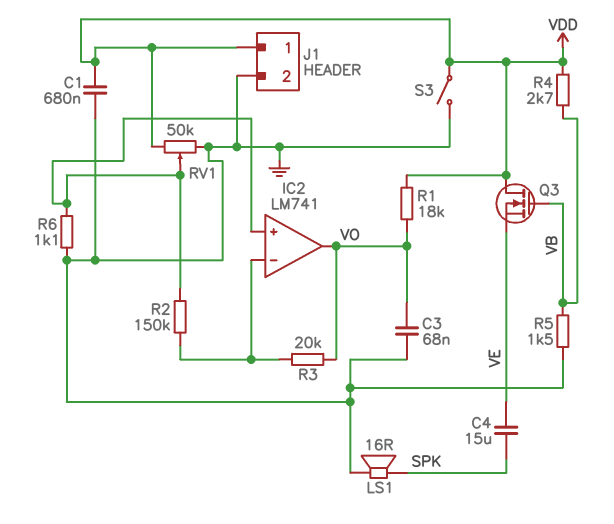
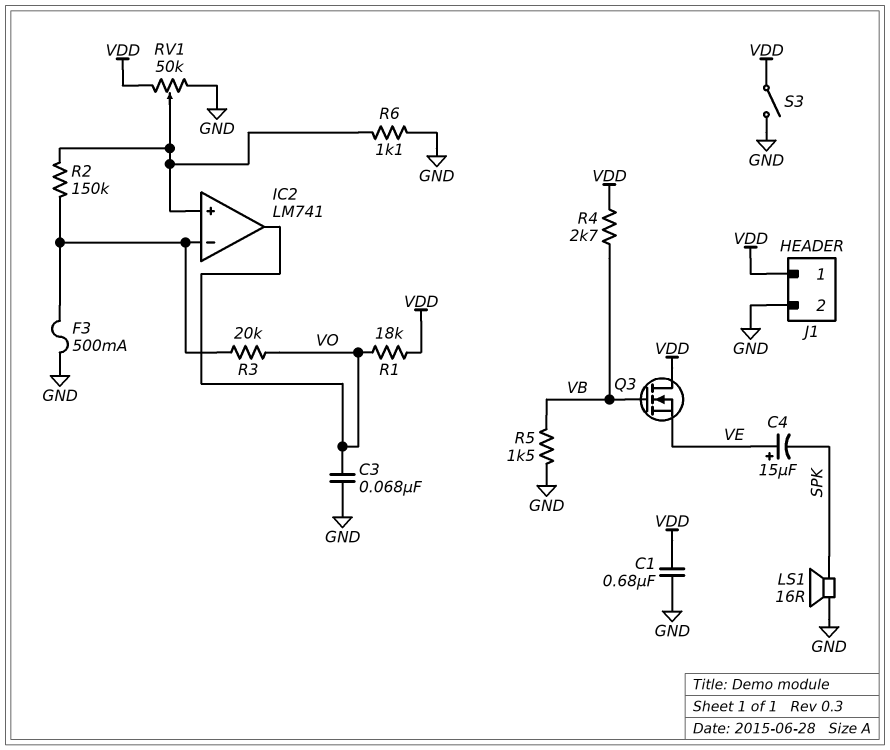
C4: 15uF (SPK, VE) -> 15uF (plus VE, minus SPK)
F3: none -> 500mA (GND, IC2/in-)

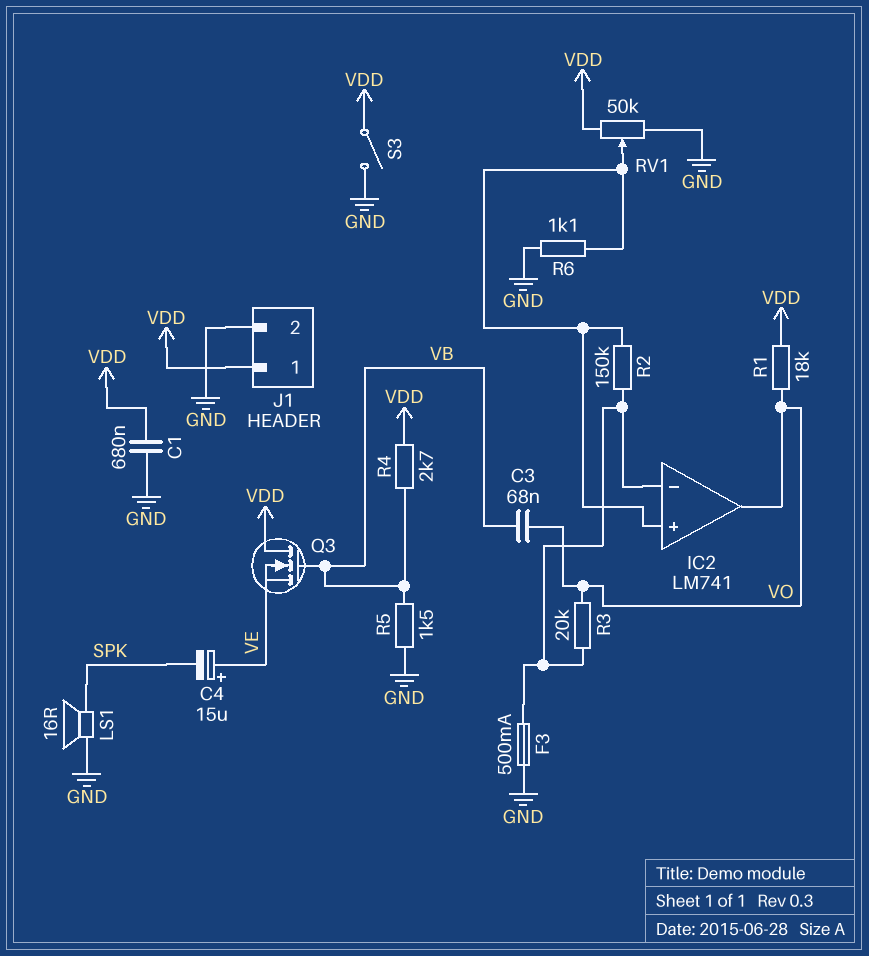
C3: 68nF (GND, VO) -> 68nF (VB, VO)

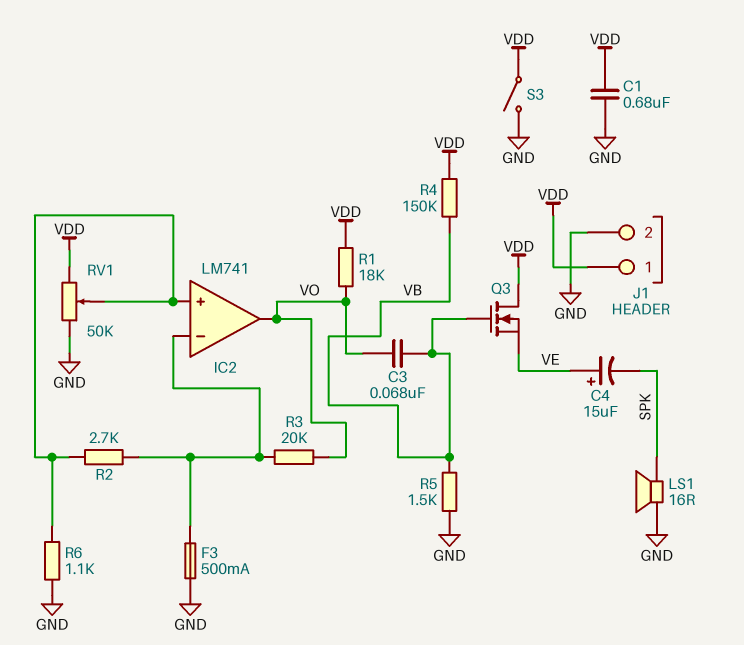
R2: 150k (IC2/in+, IC2/in-) -> 2.7k (IC2/in+, IC2/in-)
R4: 2.7k (VB, VDD) -> 150k (VB, VDD)

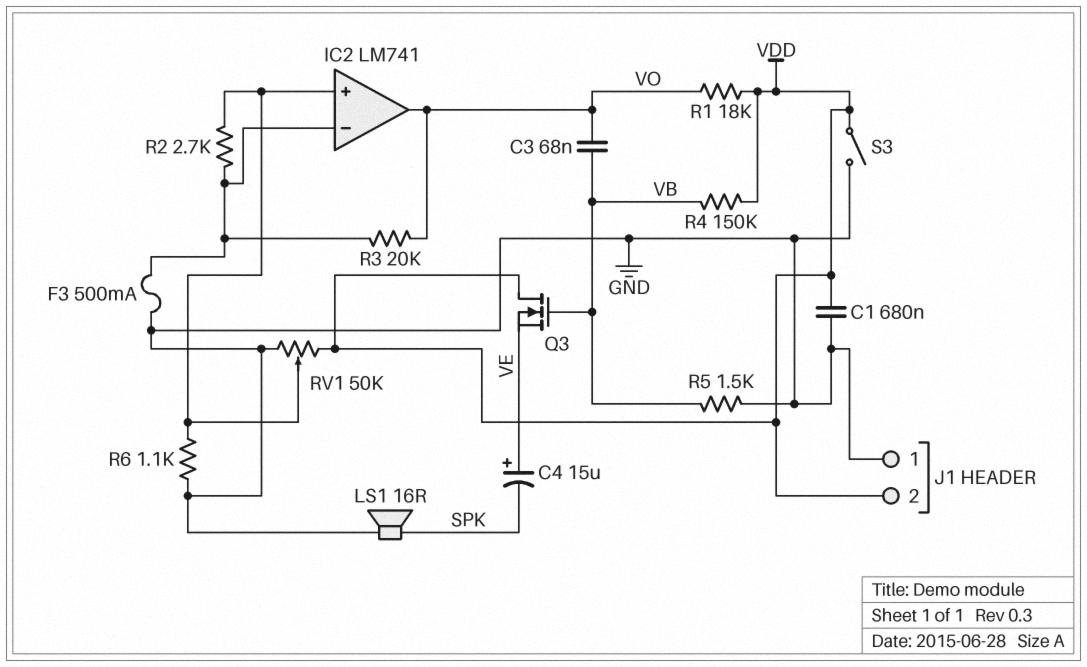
J1 pin 1: VDD -> GND
J1 pin 2: GND -> VDD

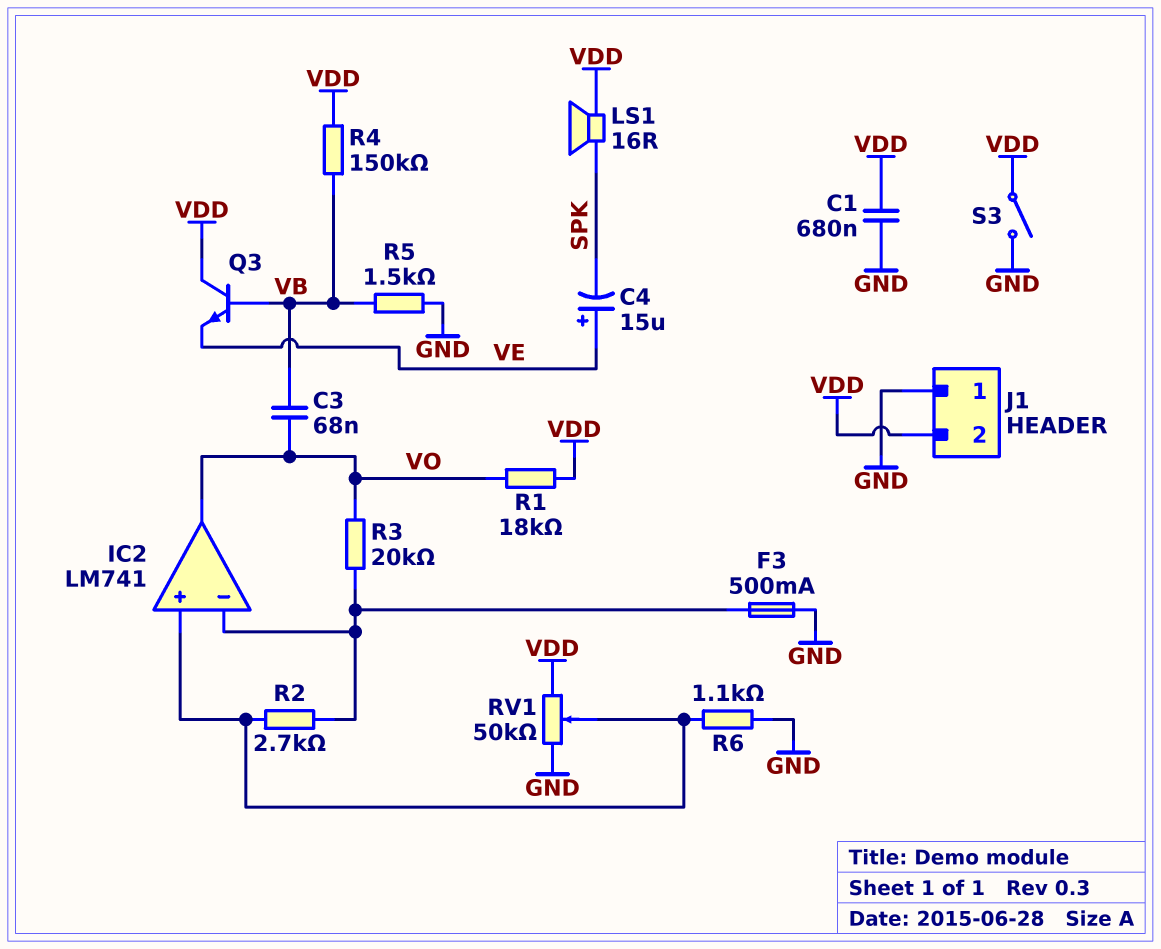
LS1: speaker 16R (GND, SPK) -> speaker 16R (SPK, VDD)
Q3: NMOS (G VB, D VDD, S VE) -> NPN (B VB, C VDD, E VE)

